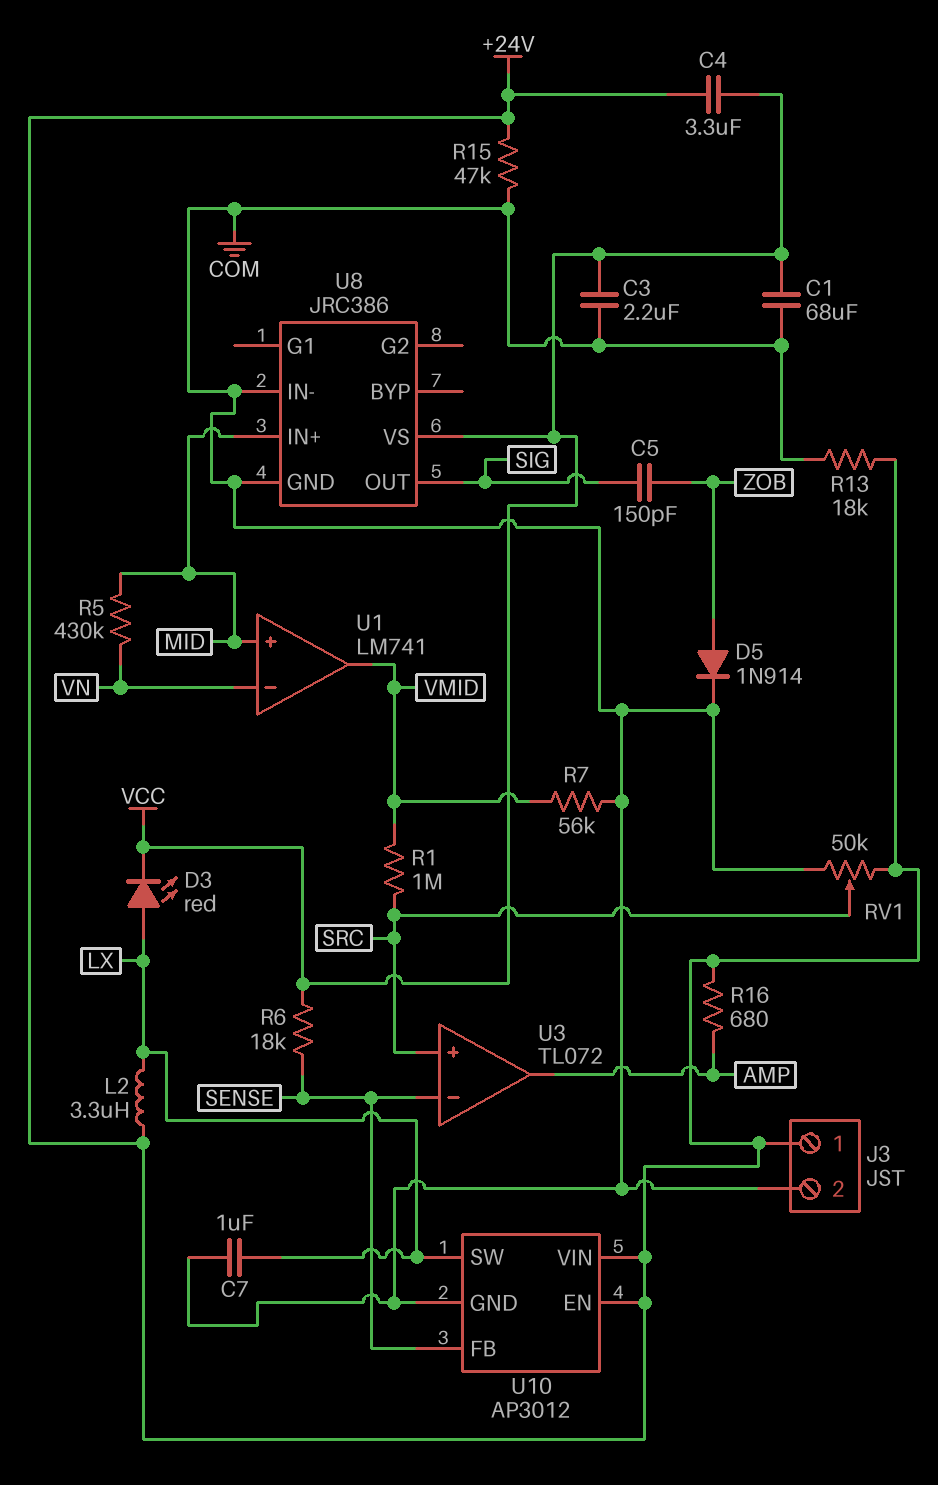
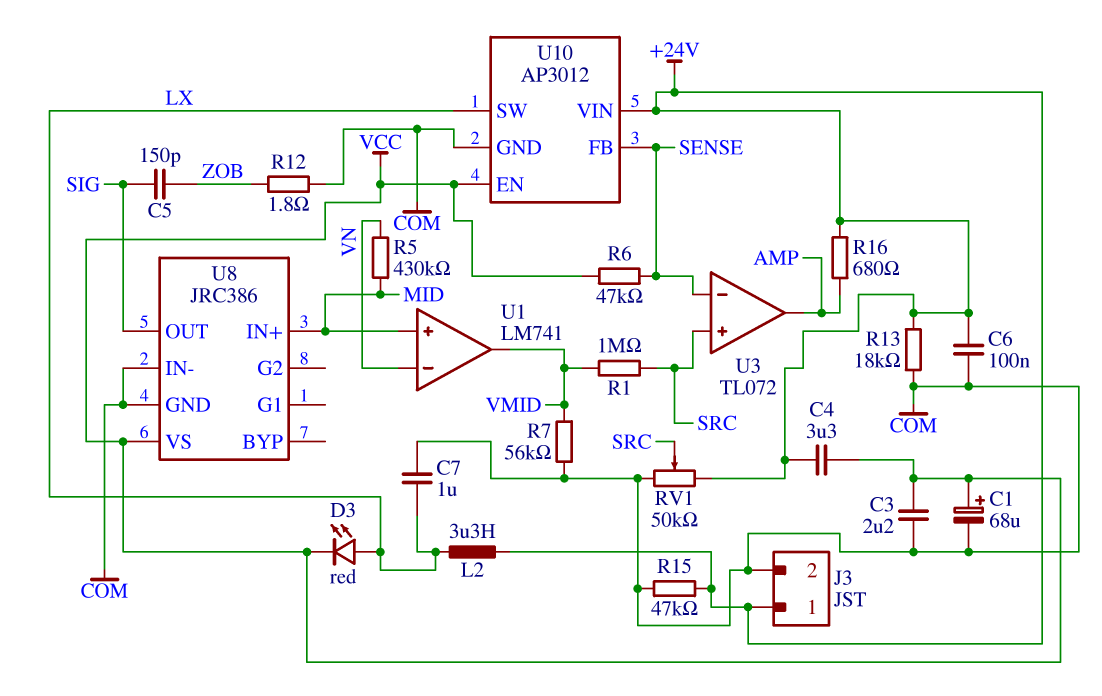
C1: 68uF (COM, VCC) -> 68uF (plus VCC, minus COM)
C6: none -> 100nF (+24V, COM)
D5: diode 1N914 (A ZOB, K COM) -> none
R6: 18k (SENSE, VCC) -> 47k (SENSE, VCC)
R12: none -> 1.8 (COM, ZOB)
U10 pin EN: +24V -> VCC

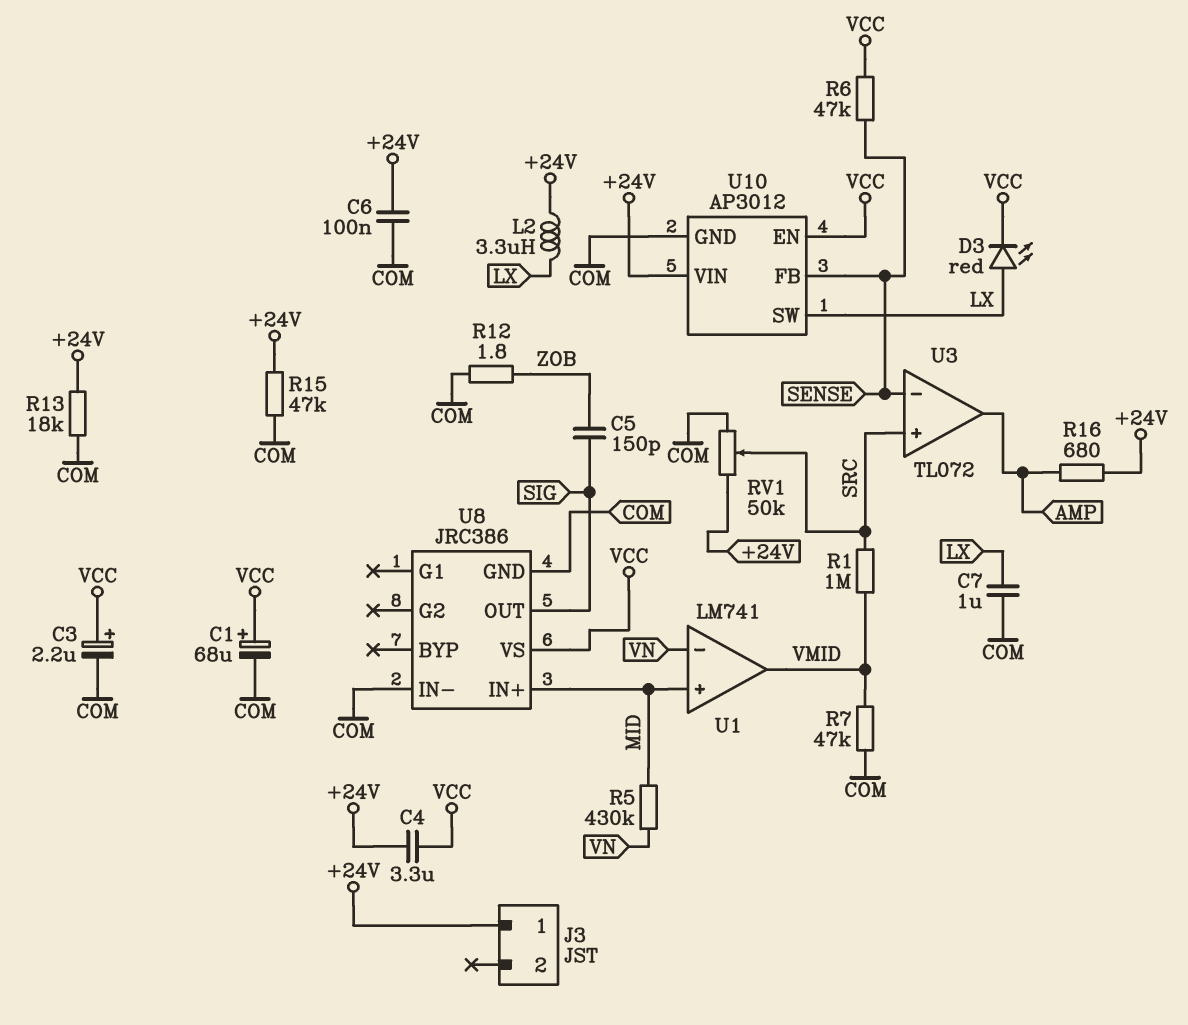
C3: 2.2uF (COM, VCC) -> 2.2uF (plus VCC, minus COM)
J3 pin 2: COM -> none
R7: 56k (COM, VMID) -> 47k (COM, VMID)

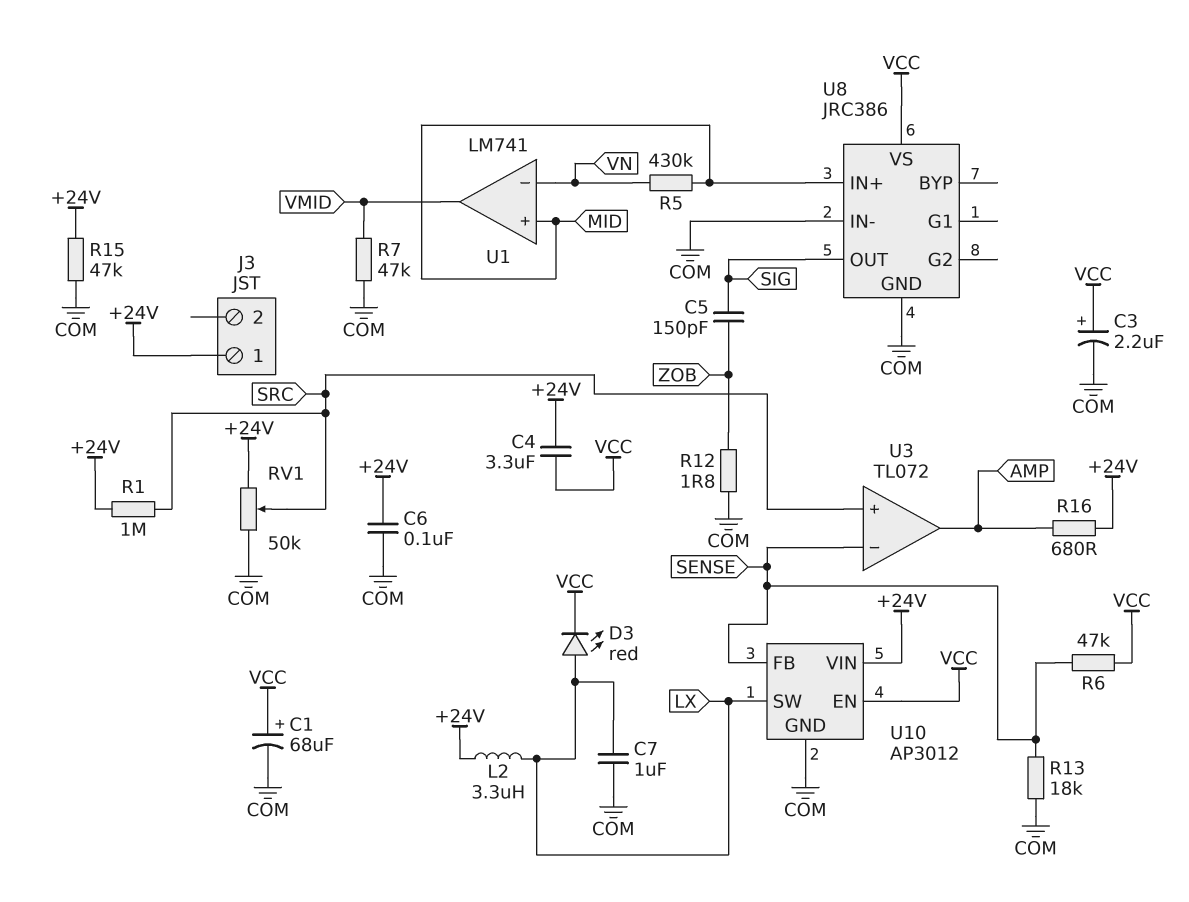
R1: 1M (SRC, VMID) -> 1M (+24V, SRC)
R13: 18k (+24V, COM) -> 18k (COM, SENSE)

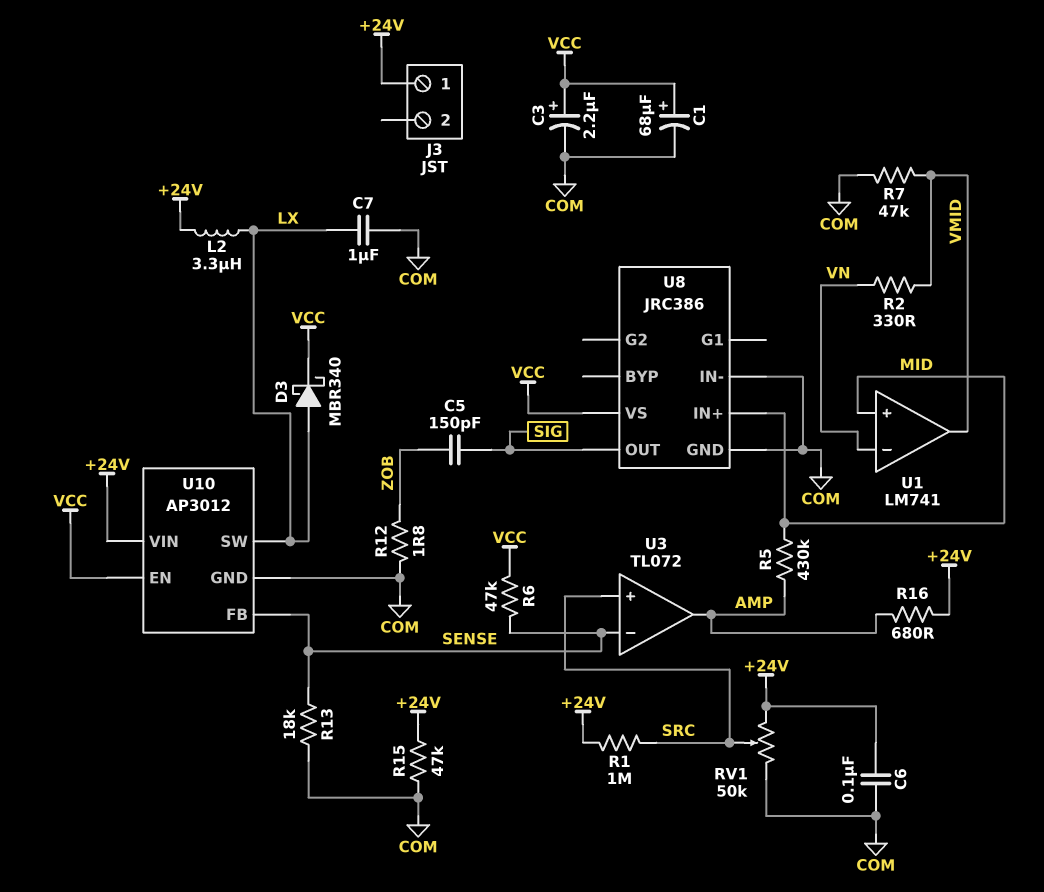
C4: 3.3uF (+24V, VCC) -> none
D3: LED red (A LX, K VCC) -> schottky MBR340 (A LX, K VCC)
R2: none -> 330 (VMID, VN)
R5: 430k (MID, VN) -> 430k (AMP, MID)

